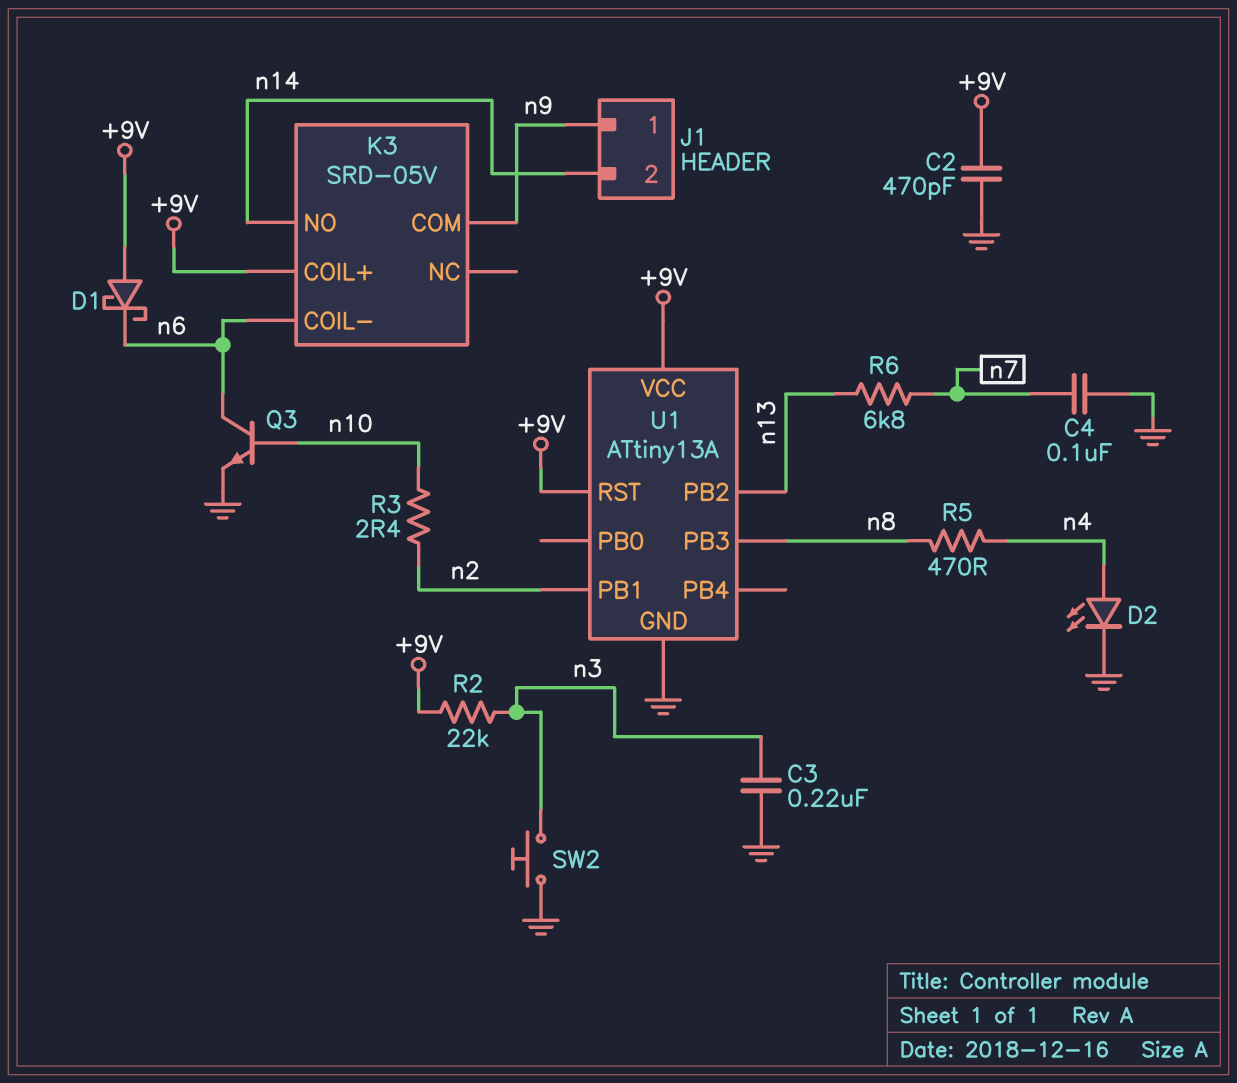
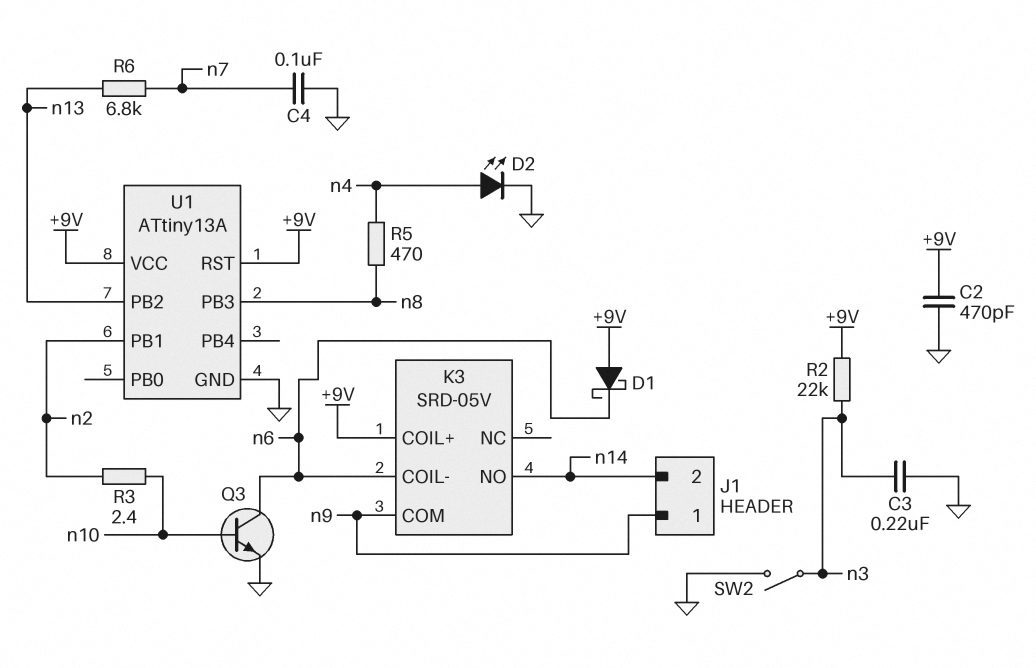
SW2: button (GND, n3) -> switch (GND, n3)

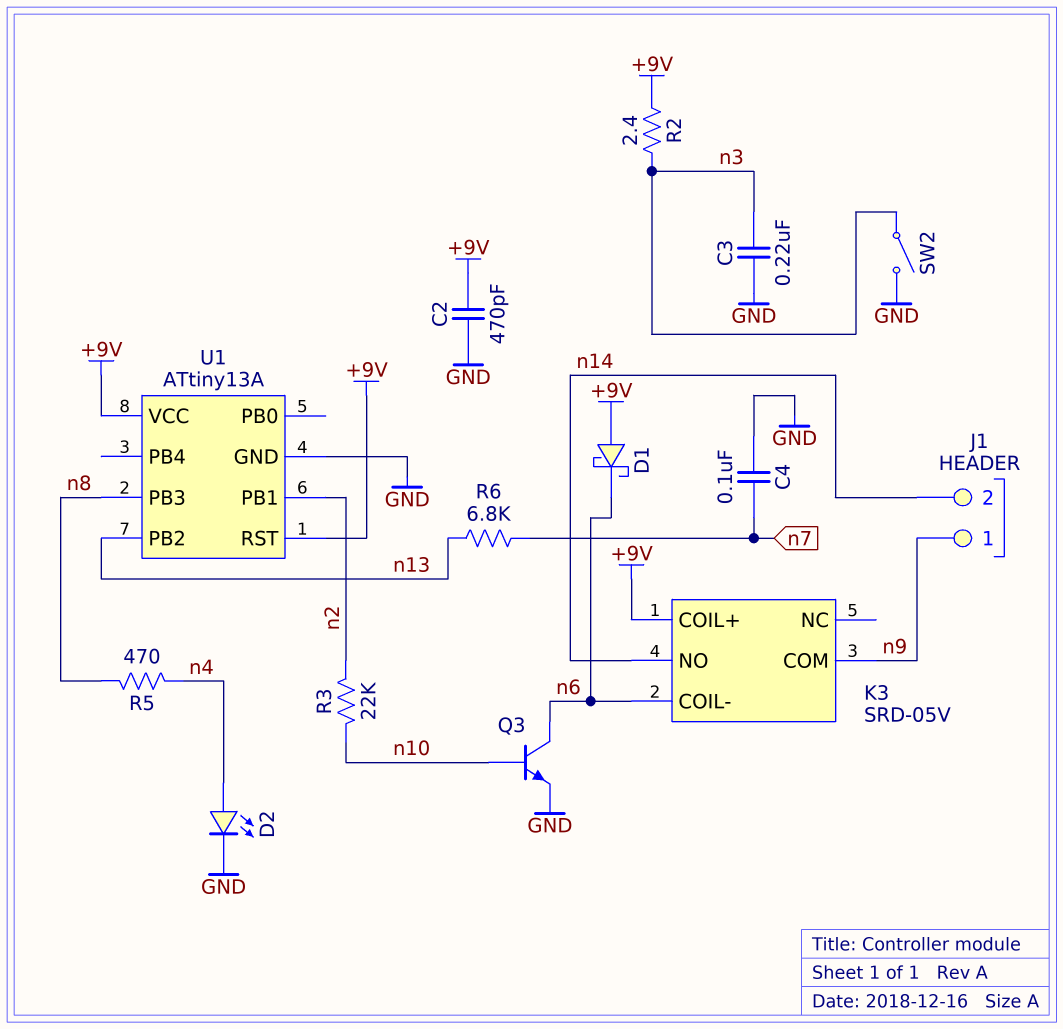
R2: 22k (+9V, n3) -> 2.4 (+9V, n3)
R3: 2.4 (n2, n10) -> 22k (n2, n10)

